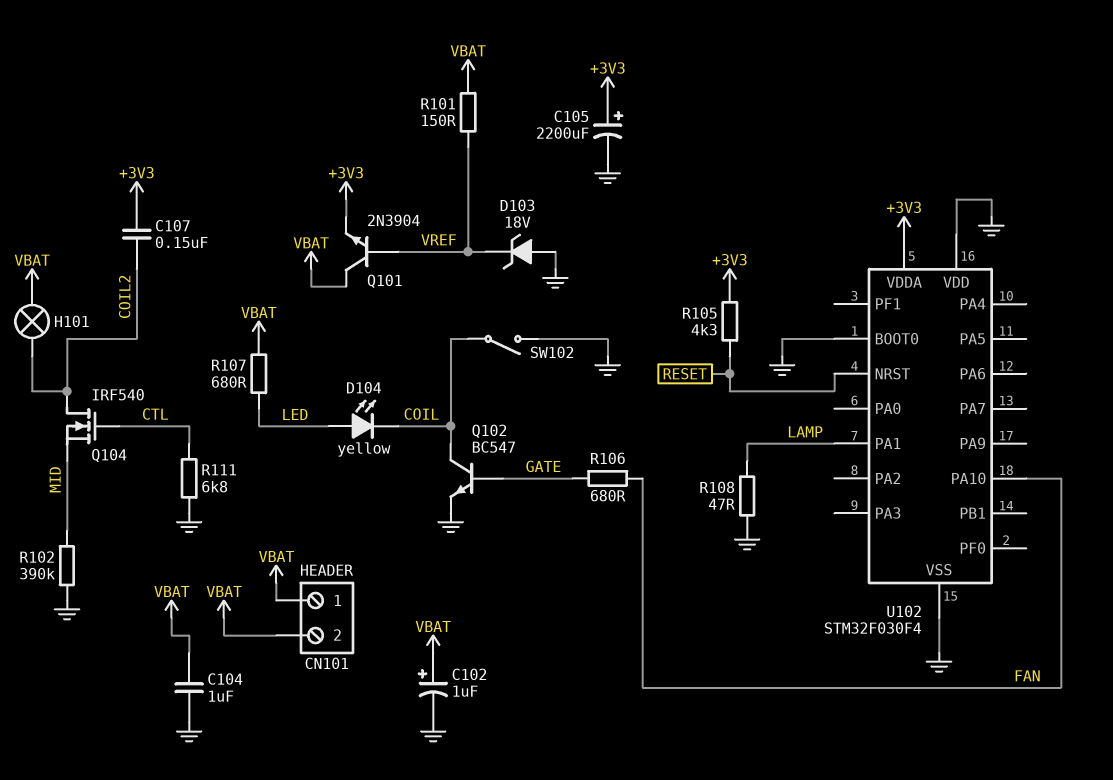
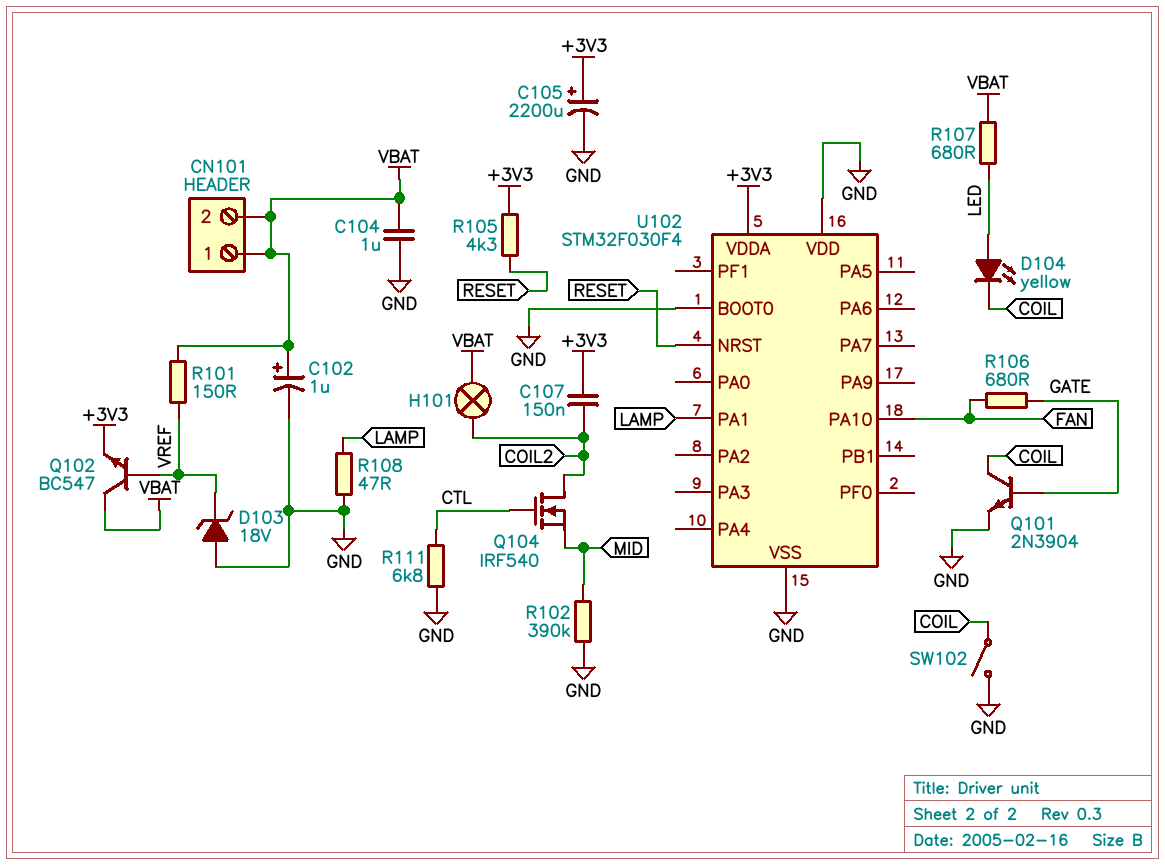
Q101: NPN 2N3904 (B VREF, C VBAT, E +3V3) -> NPN 2N3904 (B GATE, C COIL, E GND)
Q102: NPN BC547 (B GATE, C COIL, E GND) -> NPN BC547 (B VREF, C VBAT, E +3V3)

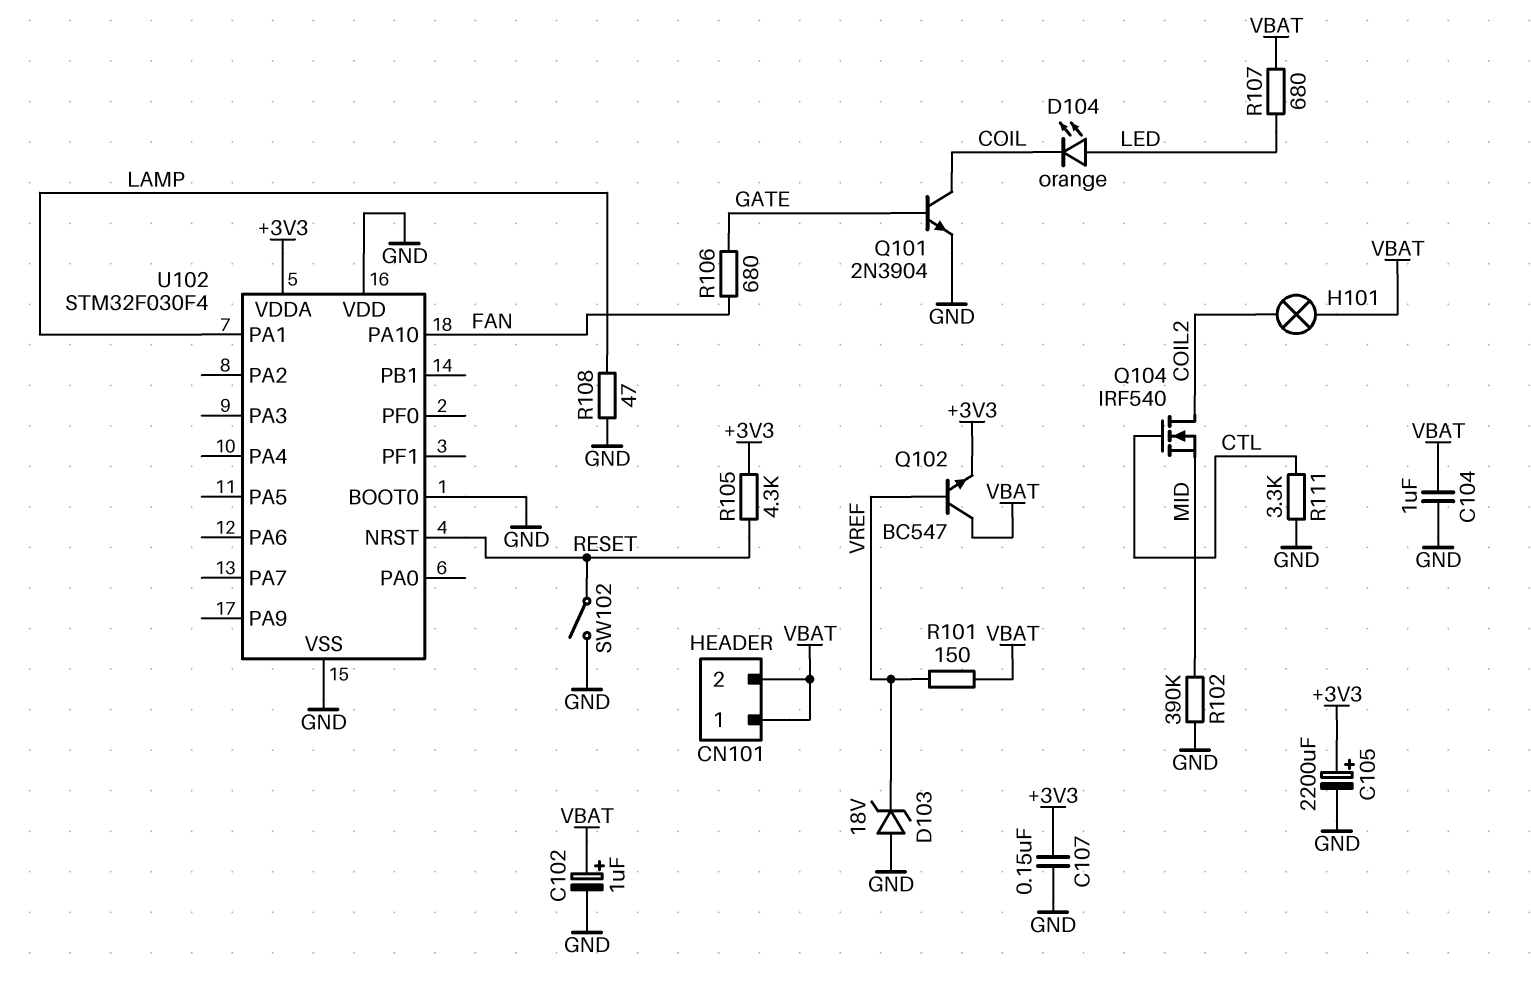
C107: 150nF (+3V3, COIL2) -> 150nF (+3V3, GND)
D104: LED yellow (A LED, K COIL) -> LED orange (A LED, K COIL)
R111: 6.8k (CTL, GND) -> 3.3k (CTL, GND)
SW102: switch (COIL, GND) -> switch (GND, RESET)

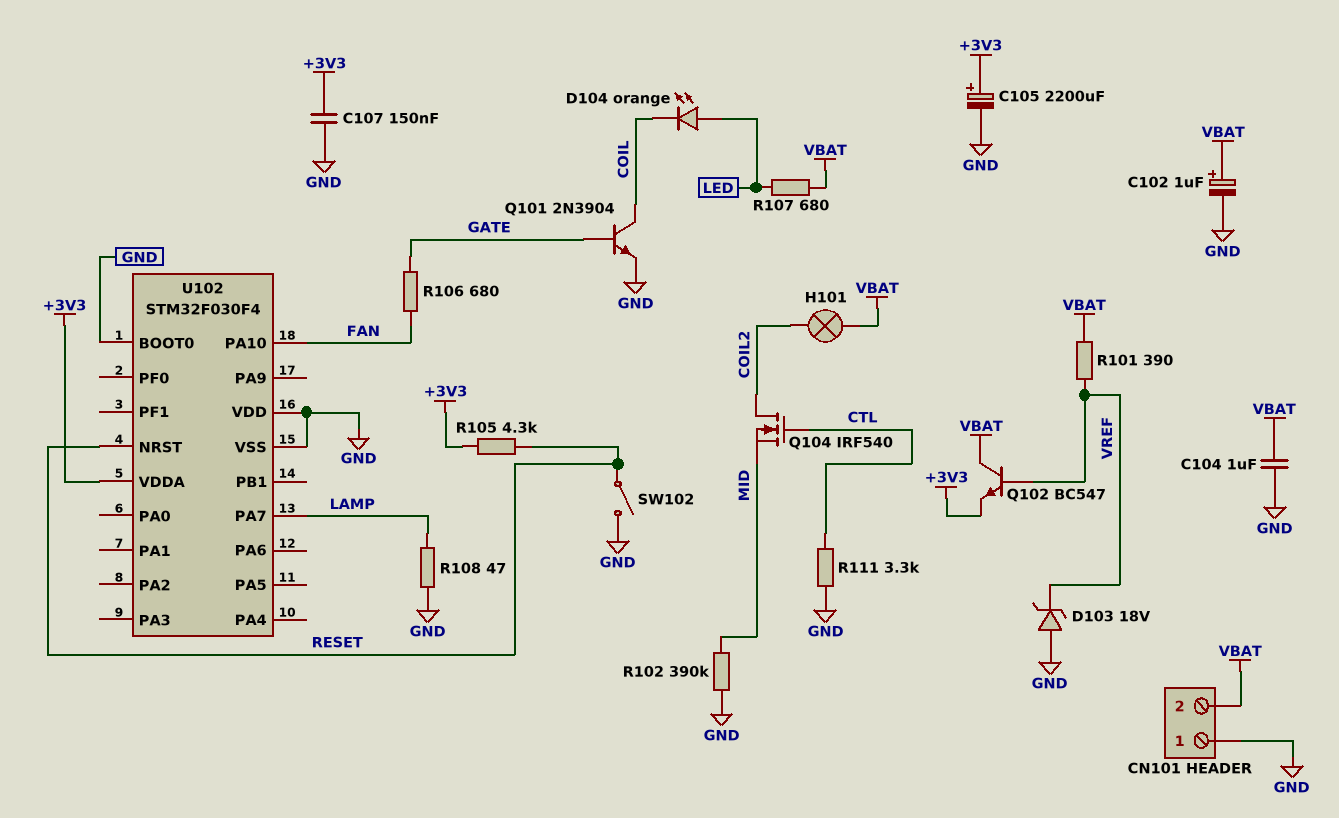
CN101 pin 1: VBAT -> GND
R101: 150 (VBAT, VREF) -> 390 (VBAT, VREF)
U102 pin PA1: LAMP -> none
U102 pin PA7: none -> LAMP

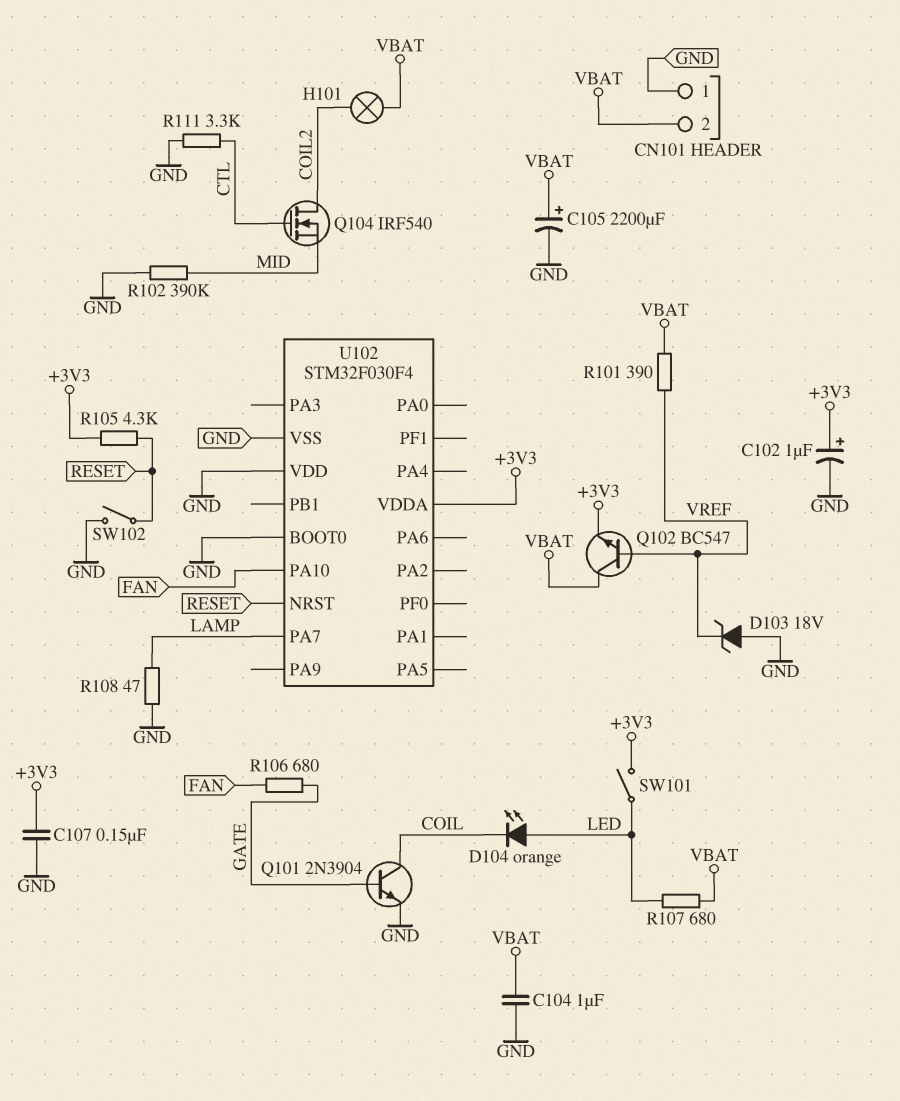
C102: 1uF (plus VBAT, minus GND) -> 1uF (plus +3V3, minus GND)
C105: 2200uF (plus +3V3, minus GND) -> 2200uF (plus VBAT, minus GND)
SW101: none -> switch (+3V3, LED)

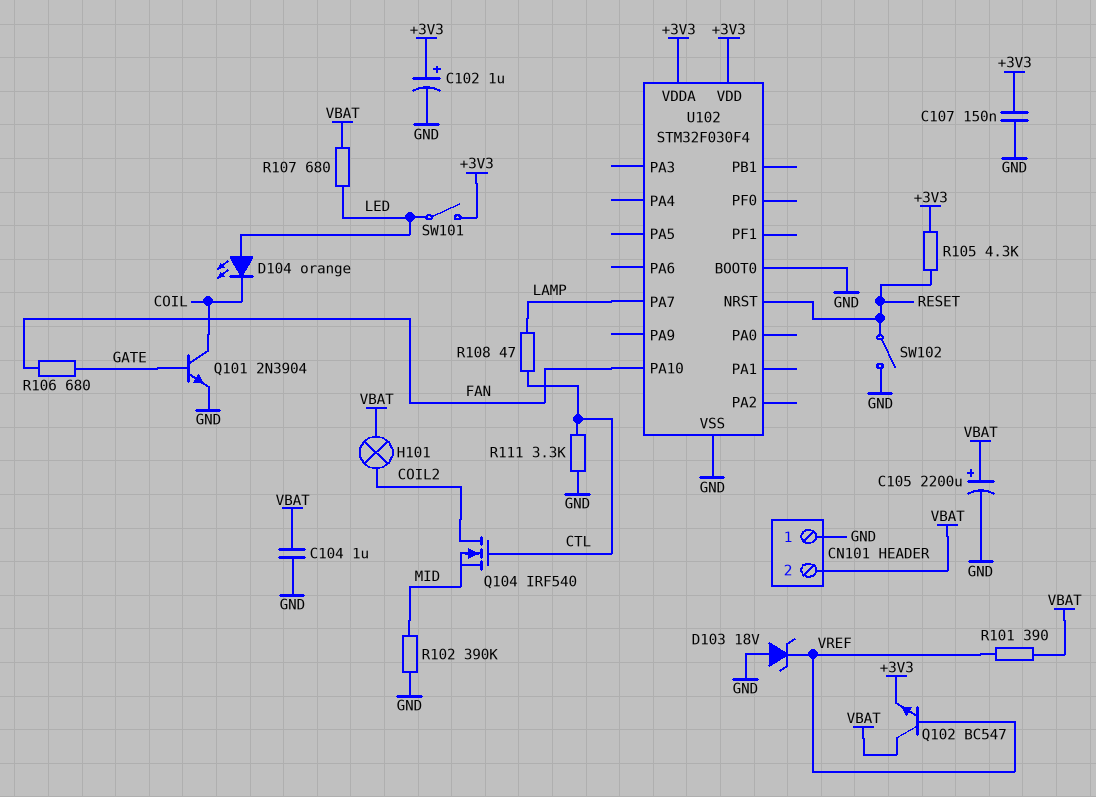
R108: 47 (GND, LAMP) -> 47 (CTL, LAMP)
U102 pin VDD: GND -> +3V3

